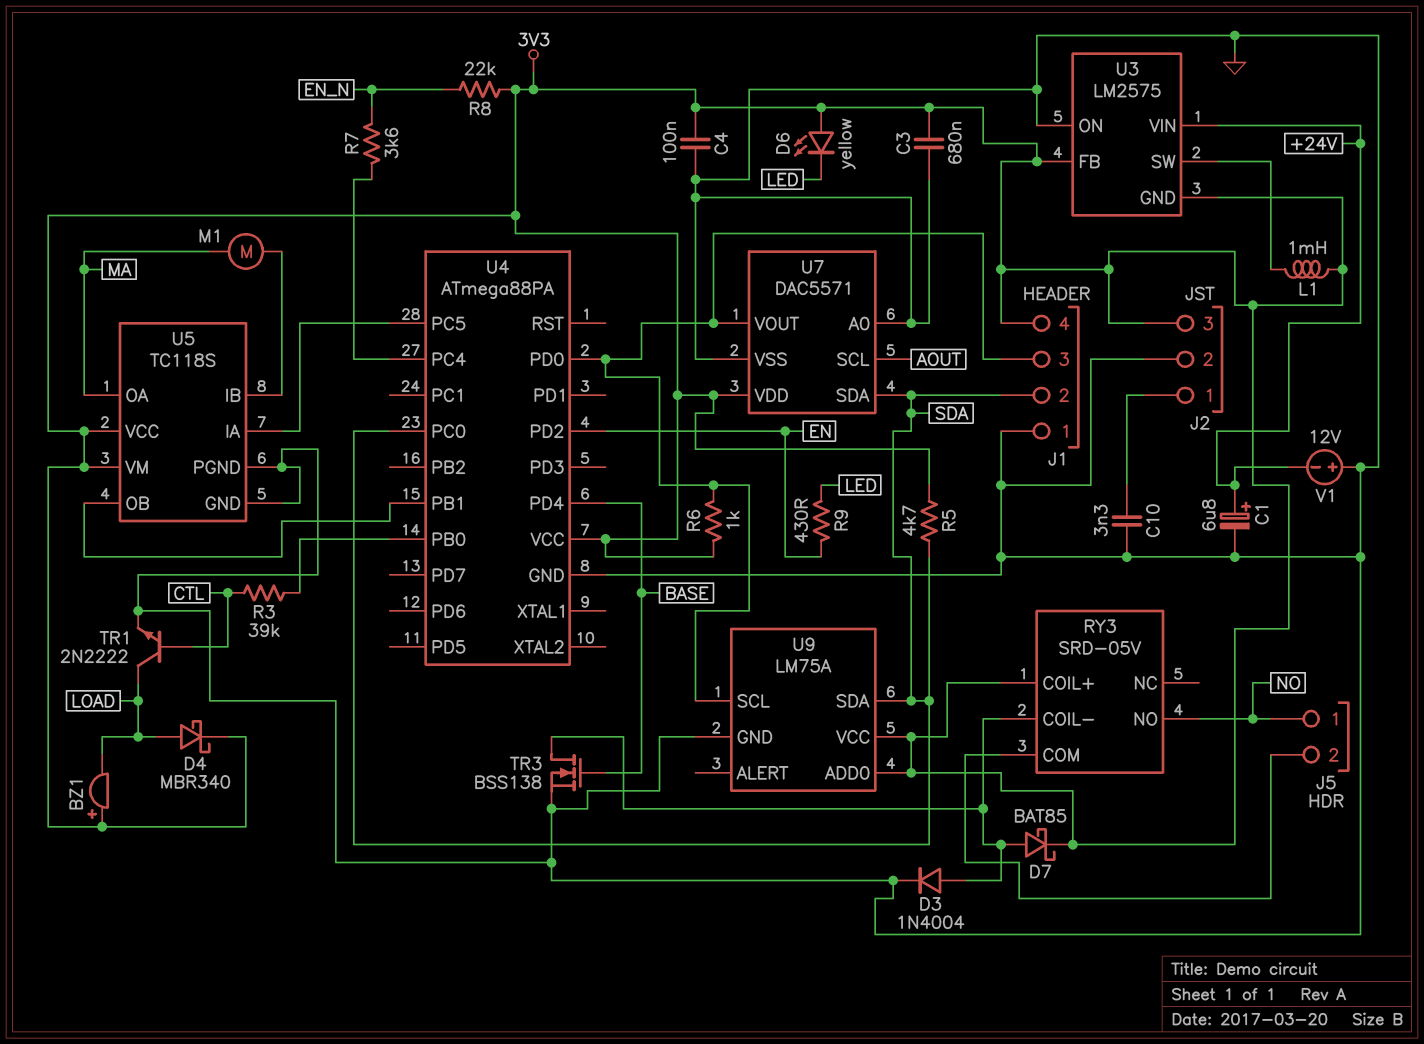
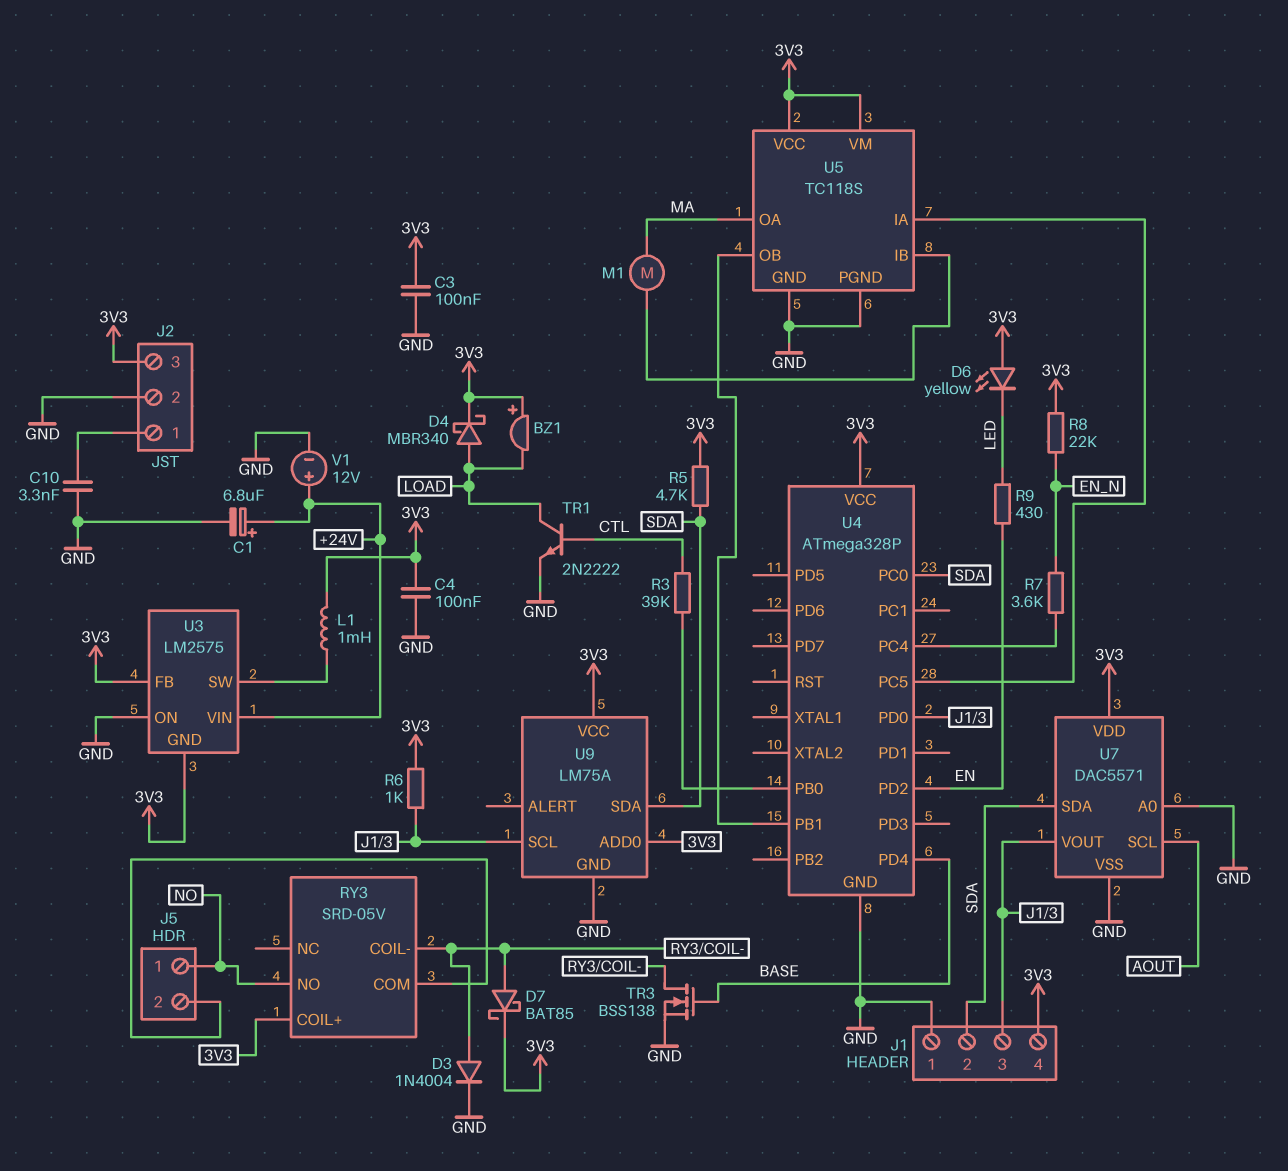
C3: 680nF (3V3, GND) -> 100nF (3V3, GND)
U4: ATmega88PA -> ATmega328P
V1: 12V (plus GND, minus +24V) -> 12V (plus +24V, minus GND)

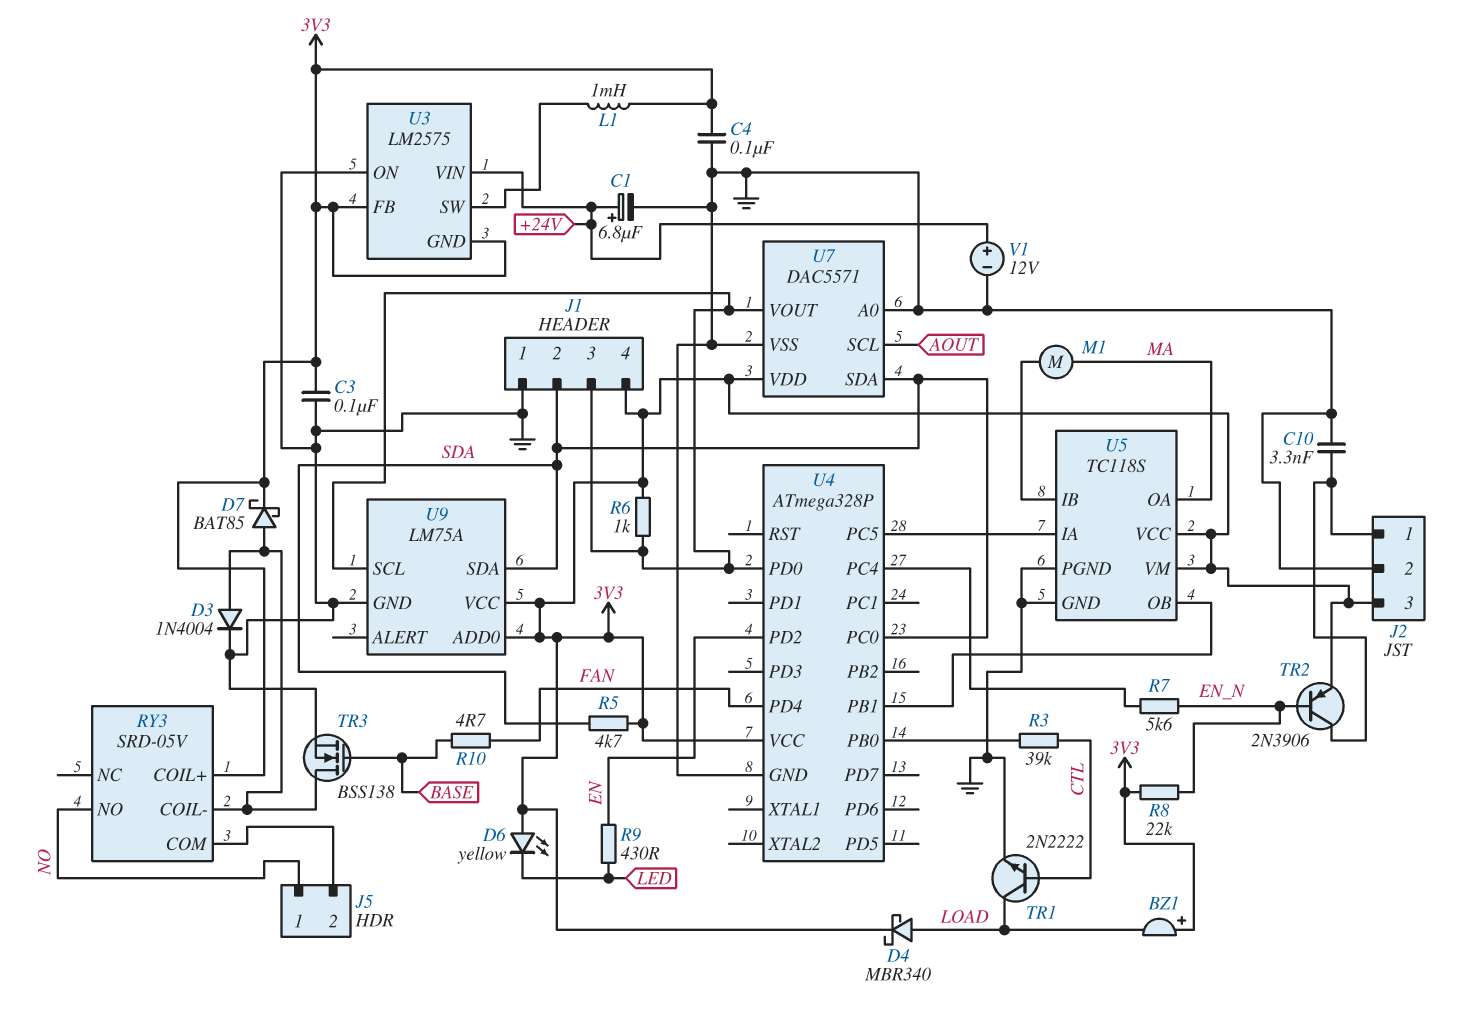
R7: 3.6k (EN_N, U4/PC4) -> 5.6k (EN_N, U4/PC4)
R10: none -> 4.7 (BASE, FAN)
TR2: none -> PNP 2N3906 (B EN_N, C J2/1, E 3V3)
U4 pin PD4: BASE -> FAN

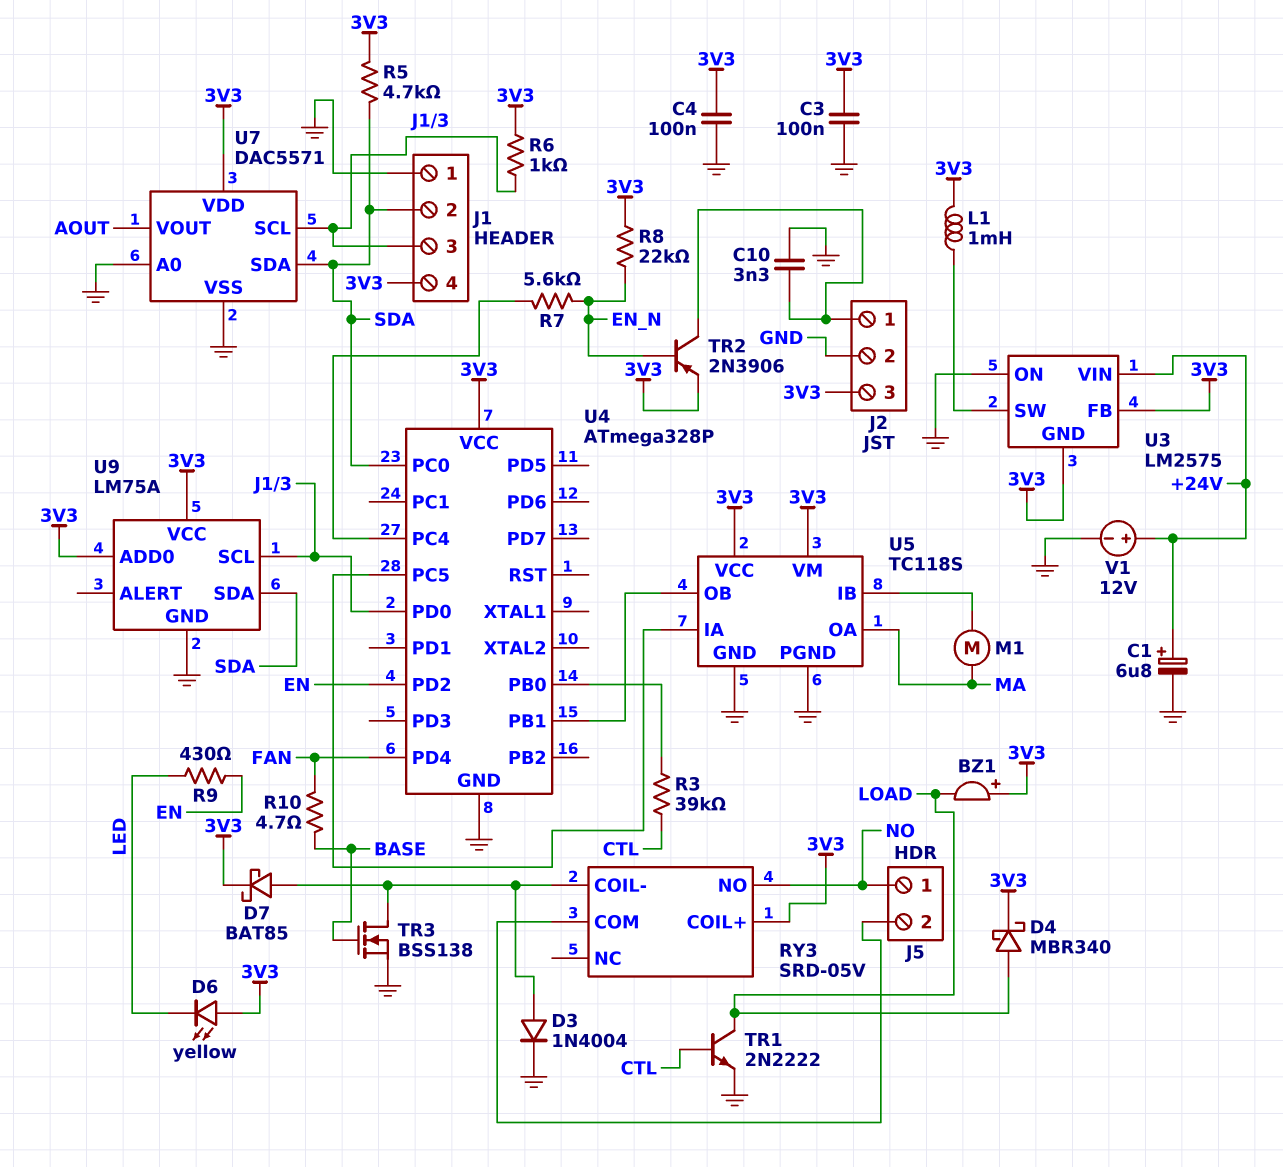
U7 pin SCL: AOUT -> J1/3
U7 pin VOUT: J1/3 -> AOUT

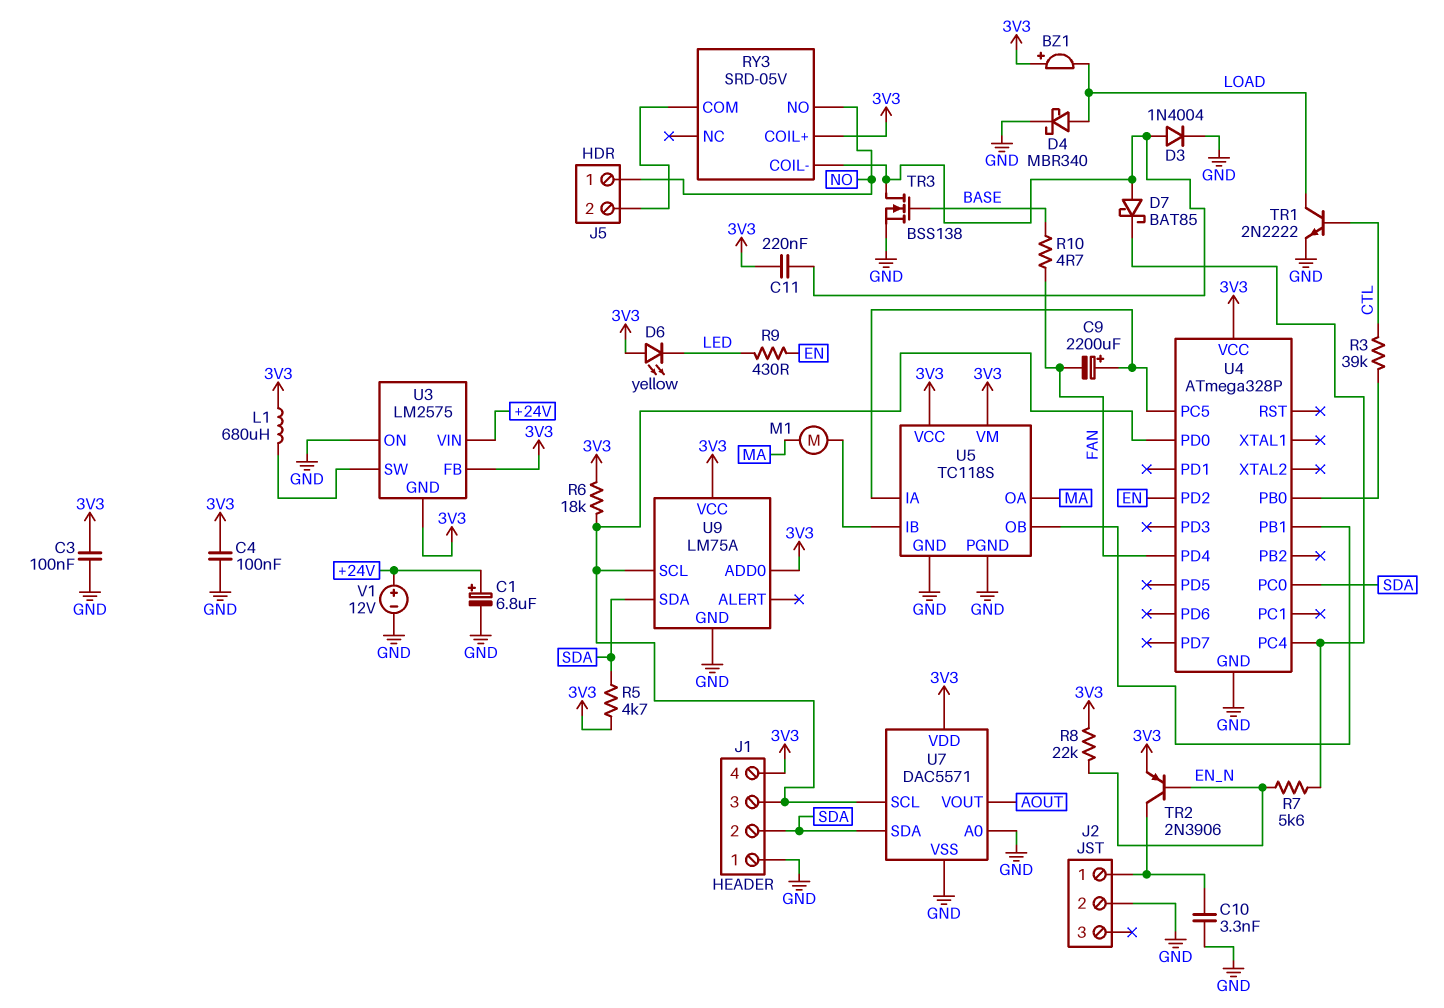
C9: none -> 2200uF (plus U4/PC5, minus FAN)
C11: none -> 220nF (3V3, RY3/COIL-)
D4: schottky MBR340 (A LOAD, K 3V3) -> schottky MBR340 (A LOAD, K GND)
D7: schottky BAT85 (A RY3/COIL-, K 3V3) -> schottky BAT85 (A RY3/COIL-, K U4/PC4)
J2 pin 3: 3V3 -> none
L1: 1mH (3V3, U3/SW) -> 680uH (3V3, U3/SW)
R6: 1k (3V3, J1/3) -> 18k (3V3, J1/3)

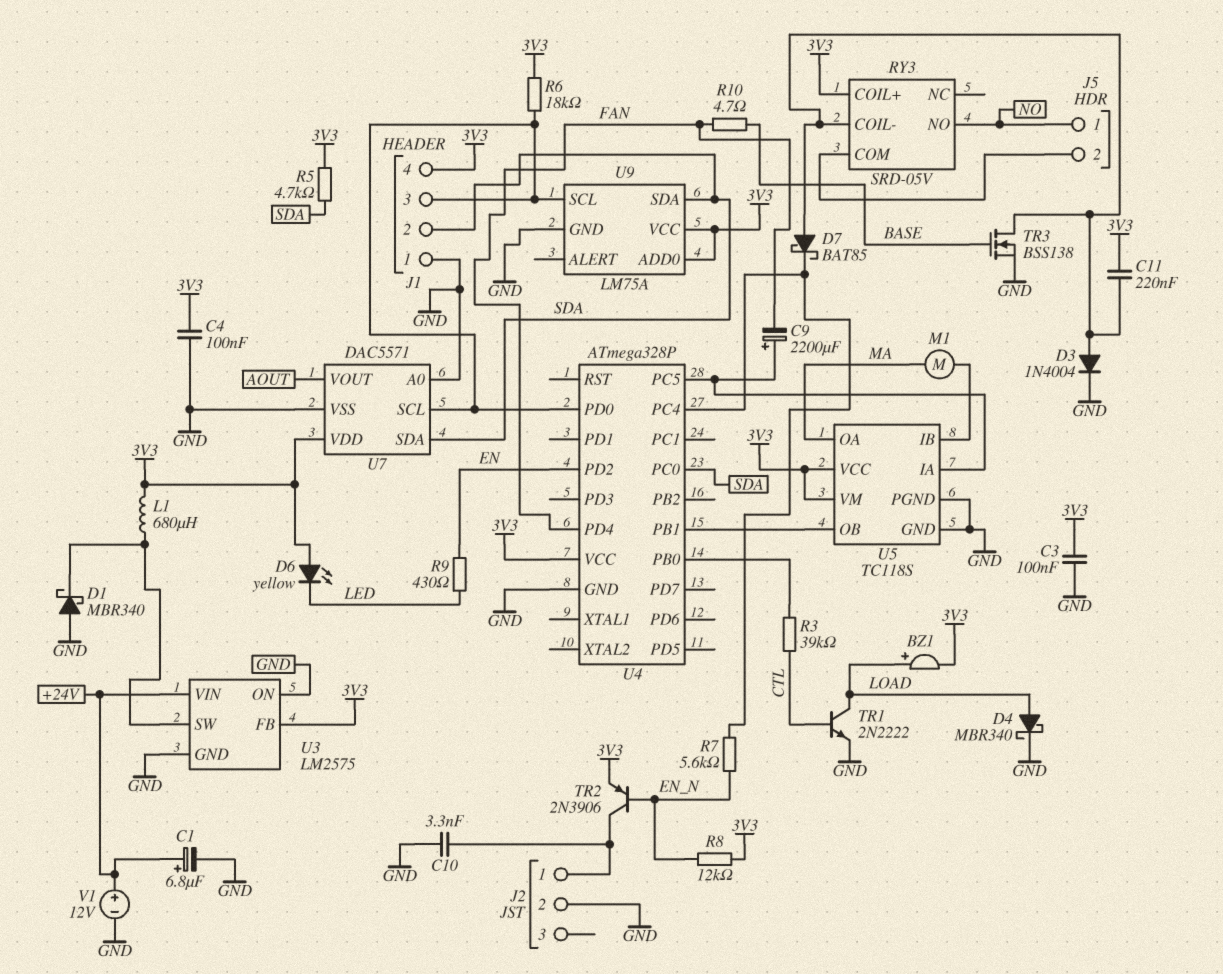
BZ1: buzzer (plus 3V3, minus LOAD) -> buzzer (plus LOAD, minus 3V3)
D1: none -> schottky MBR340 (A GND, K U3/SW)
R8: 22k (3V3, EN_N) -> 12k (3V3, EN_N)
U3 pin GND: 3V3 -> GND

